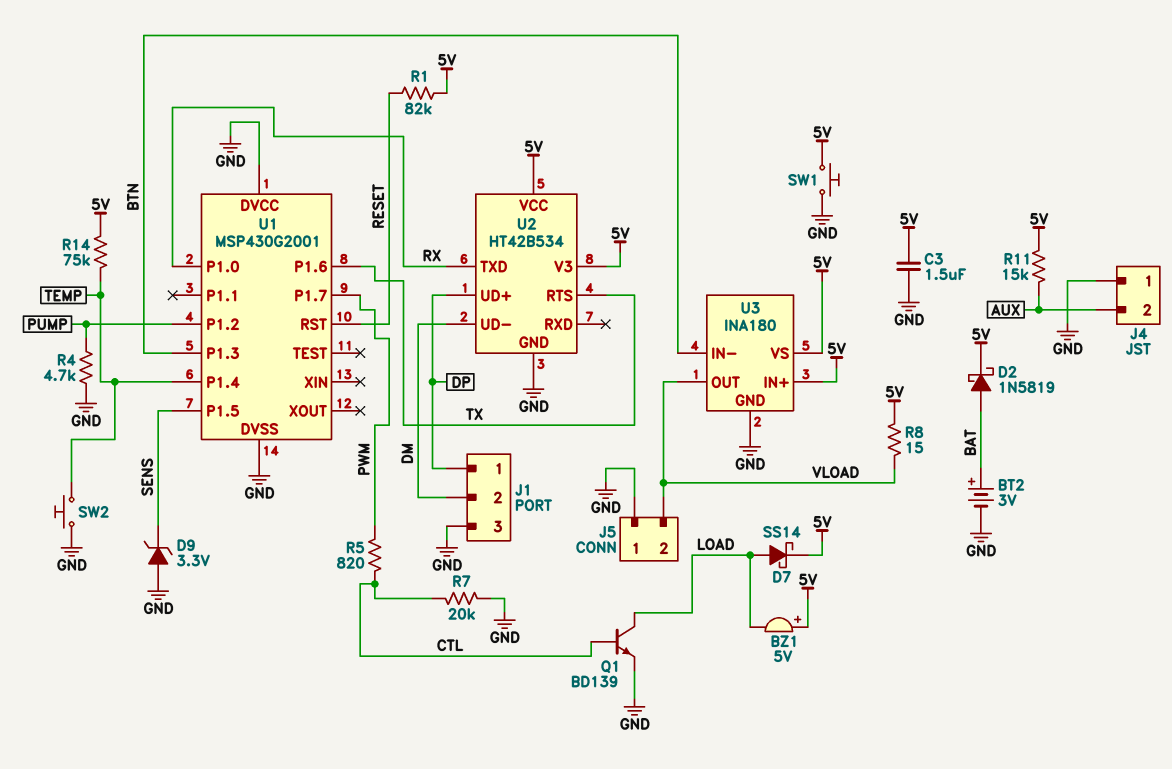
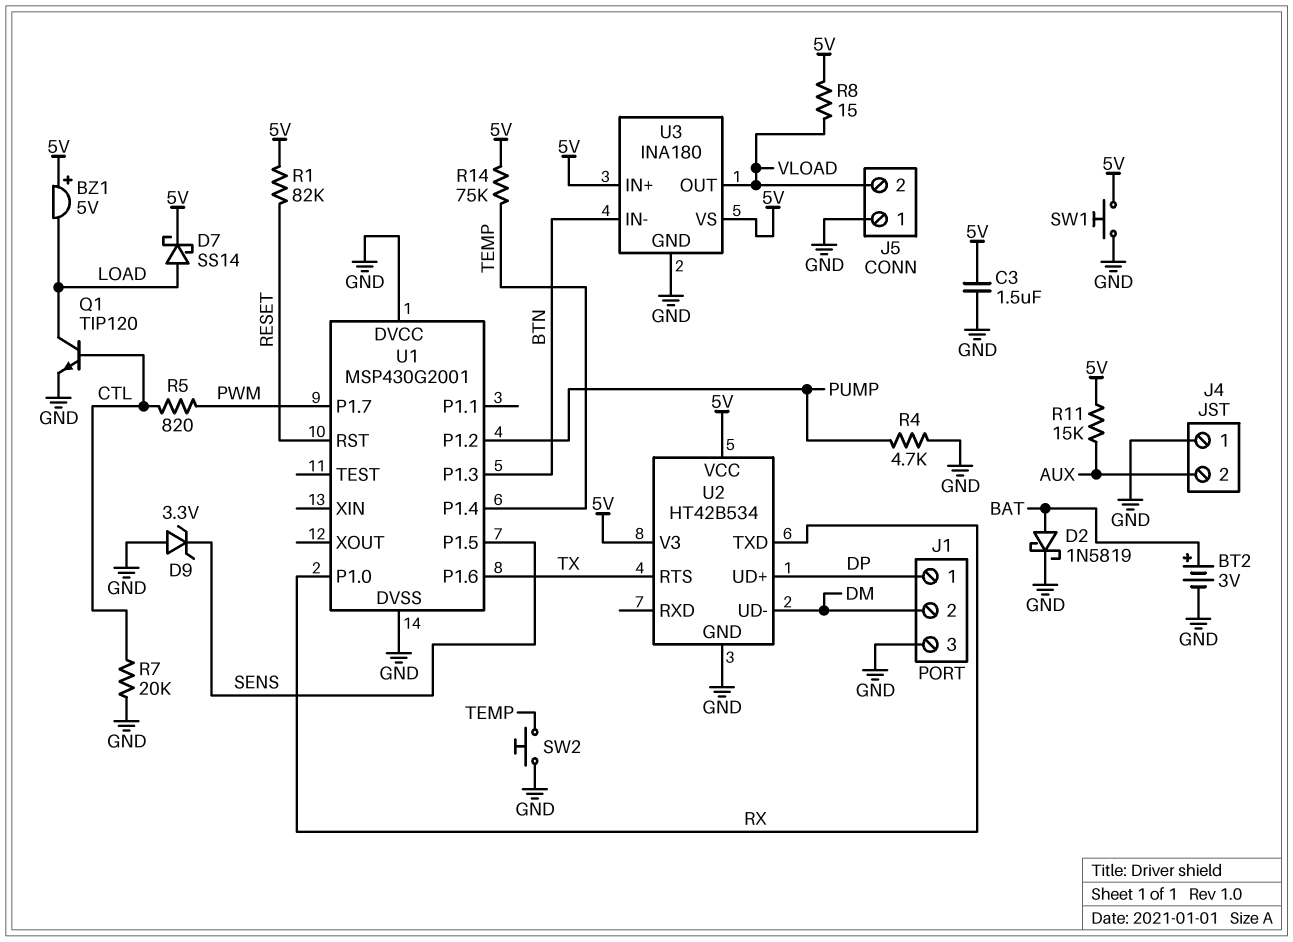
D2: schottky 1N5819 (A BAT, K 5V) -> schottky 1N5819 (A BAT, K GND)
Q1: NPN BD139 (B CTL, C LOAD, E GND) -> NPN TIP120 (B CTL, C LOAD, E GND)

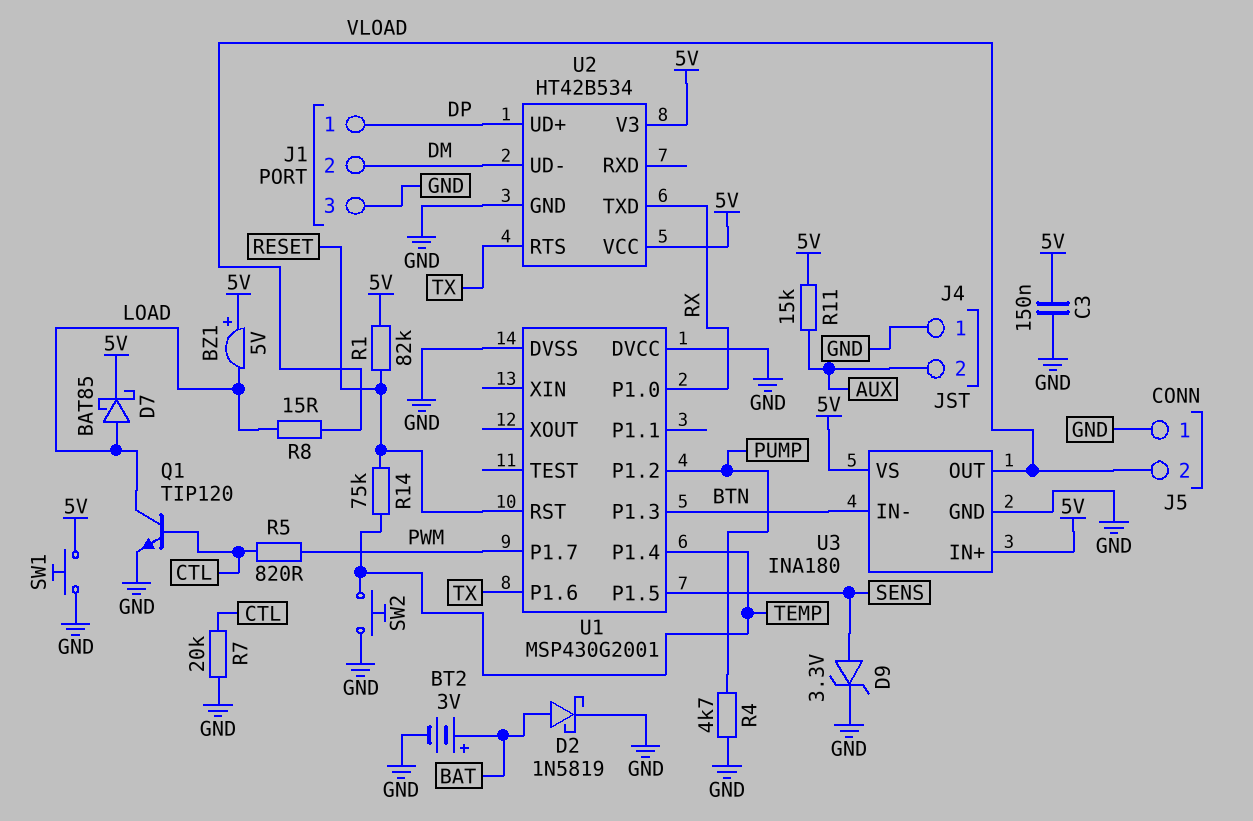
C3: 1.5uF (5V, GND) -> 150nF (5V, GND)
D7: schottky SS14 (A LOAD, K 5V) -> schottky BAT85 (A LOAD, K 5V)
D9: zener 3.3V (A GND, K SENS) -> zener 3.3V (A SENS, K GND)
R8: 15 (5V, VLOAD) -> 15 (LOAD, VLOAD)
R14: 75k (5V, TEMP) -> 75k (RESET, TEMP)

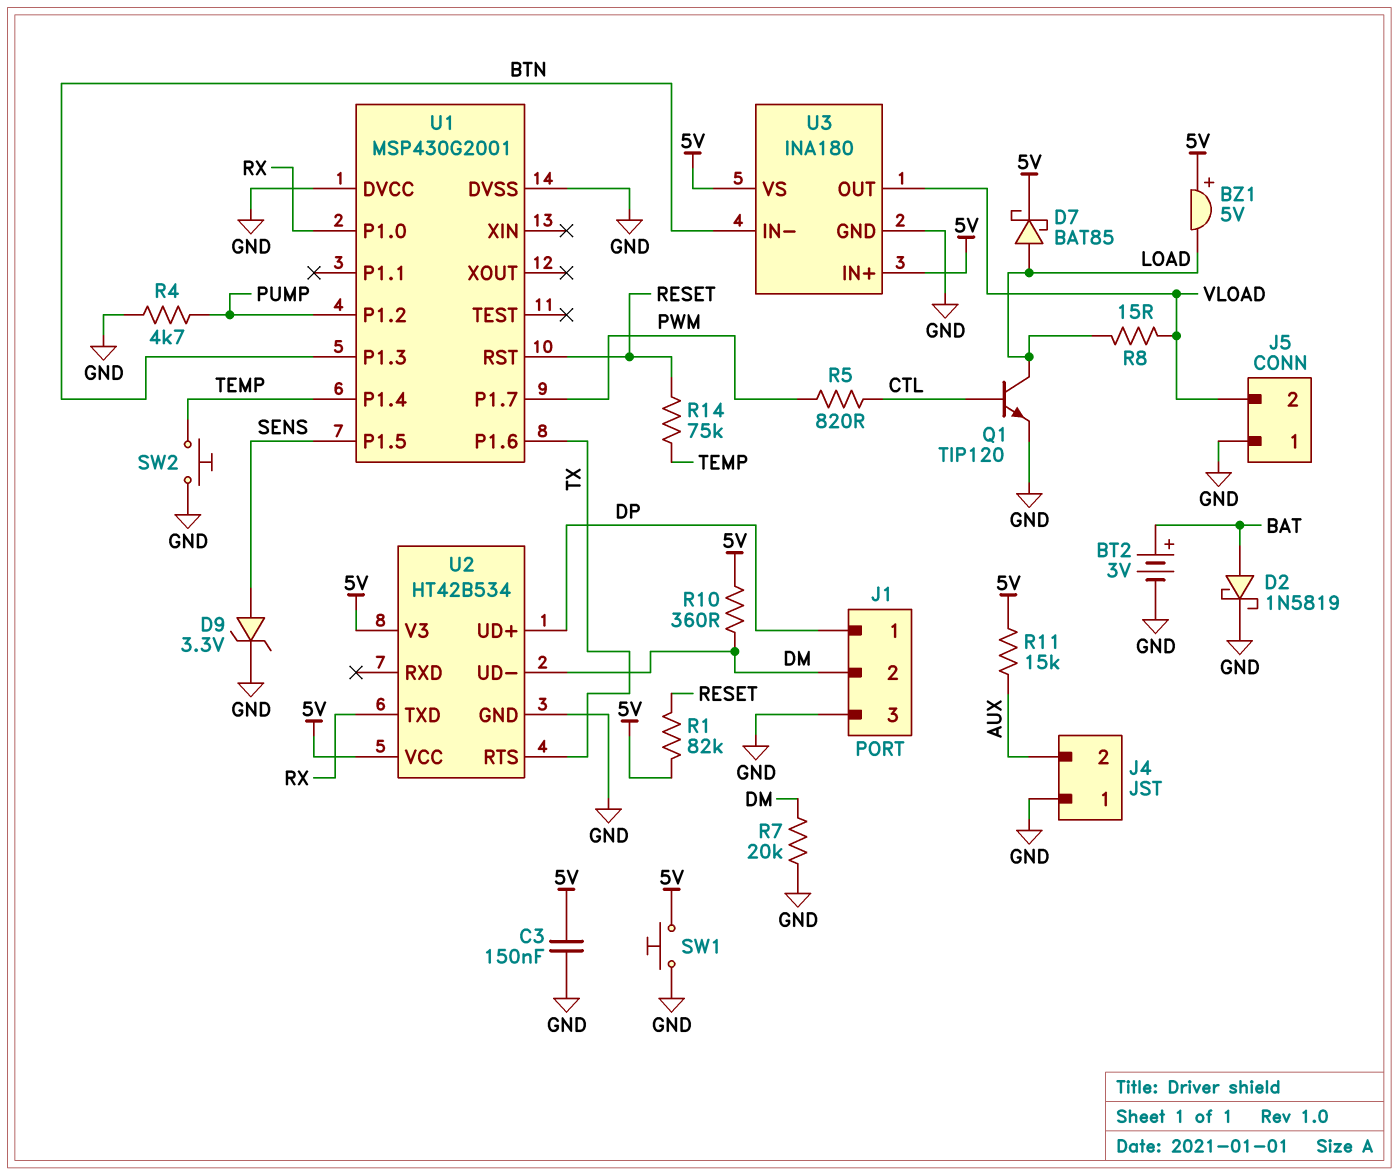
R7: 20k (CTL, GND) -> 20k (DM, GND)
R10: none -> 360 (5V, DM)

